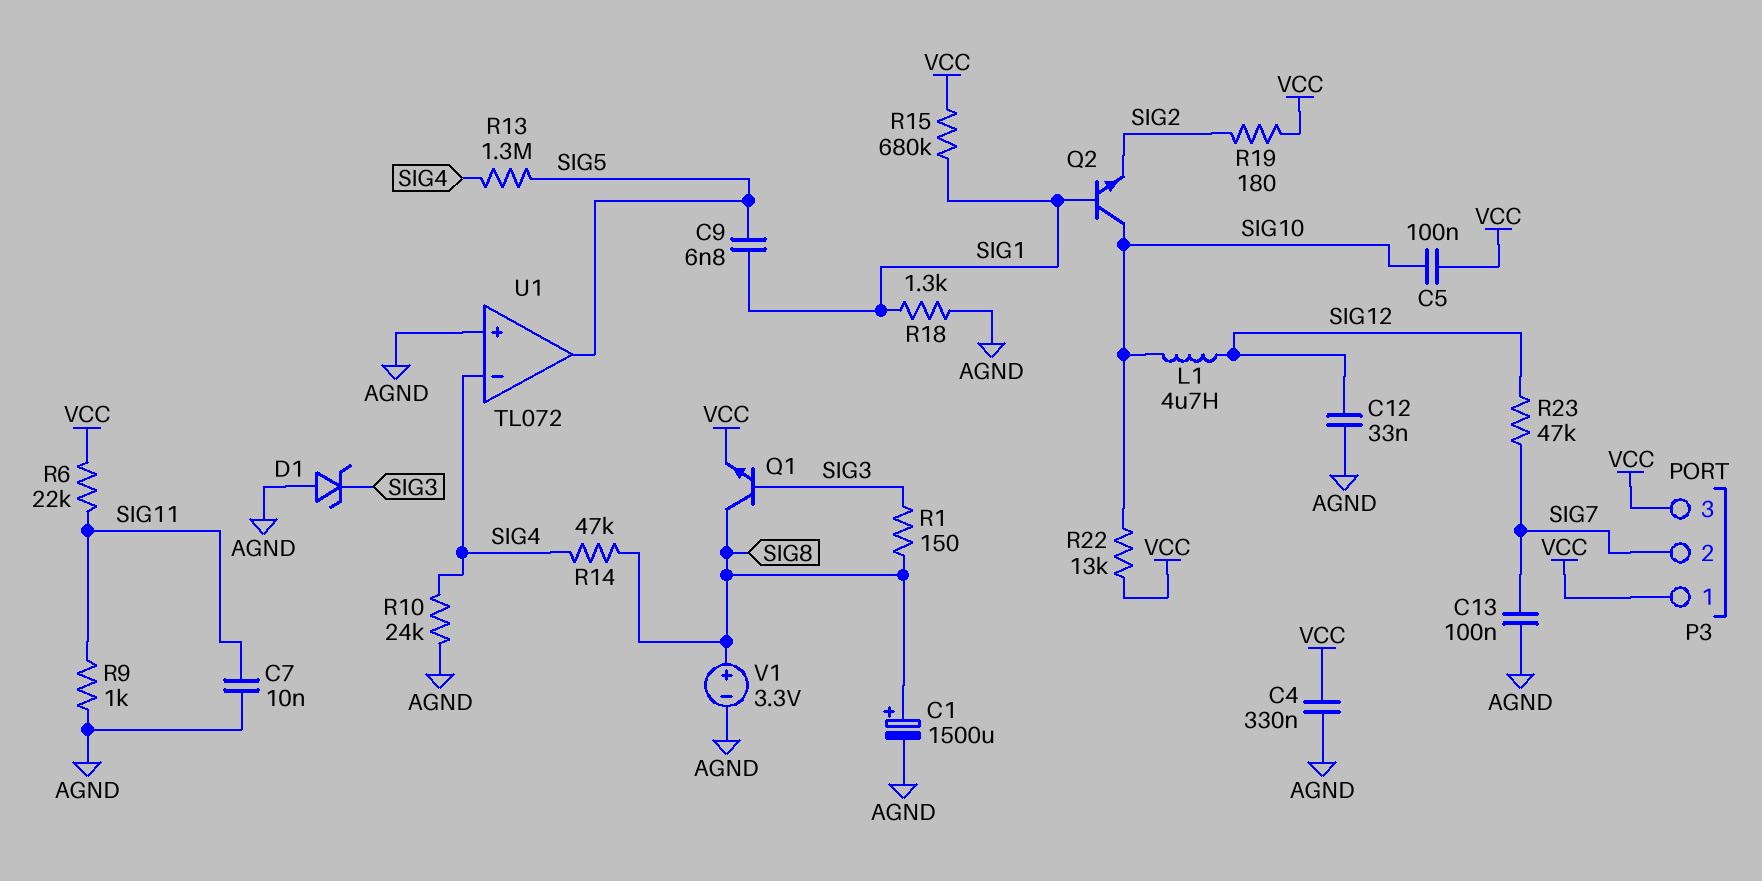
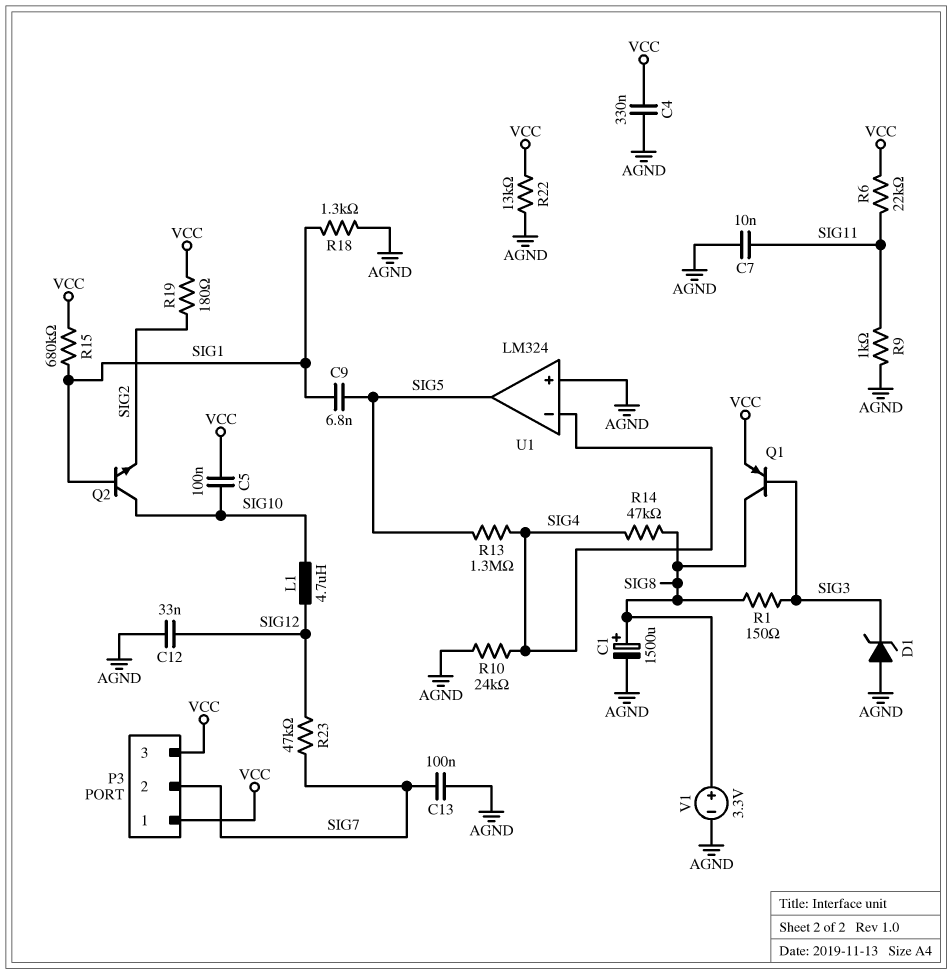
Q1: NPN (B SIG3, C SIG8, E VCC) -> PNP (B SIG3, C SIG8, E VCC)
R22: 13k (SIG10, VCC) -> 13k (AGND, VCC)
U1: TL072 -> LM324

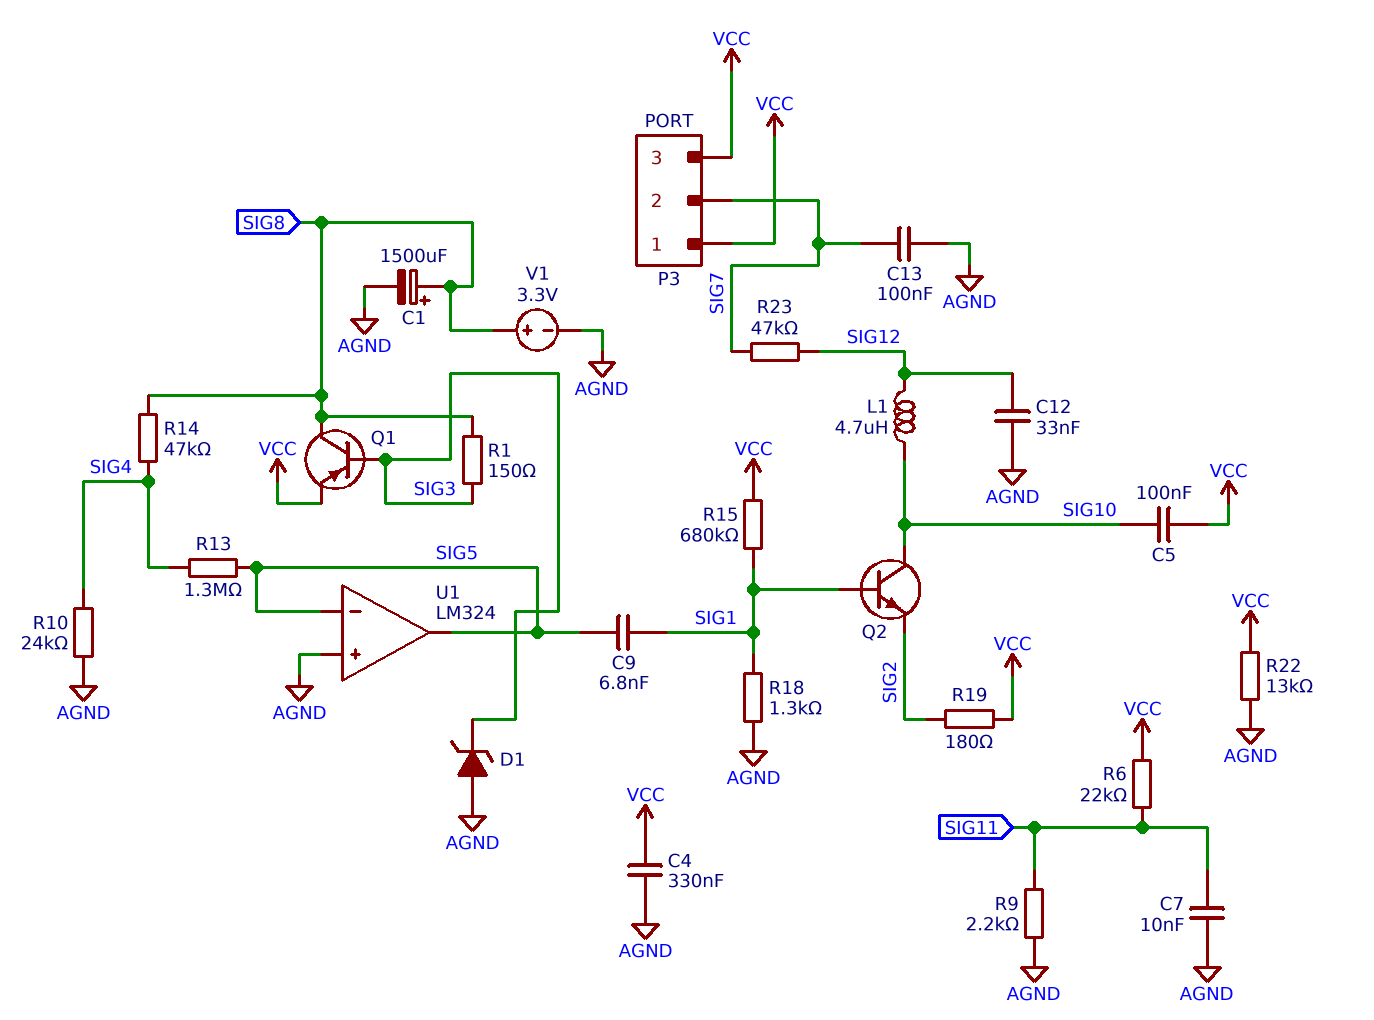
R9: 1k (AGND, SIG11) -> 2.2k (AGND, SIG11)
U1 pin in-: SIG4 -> SIG5

